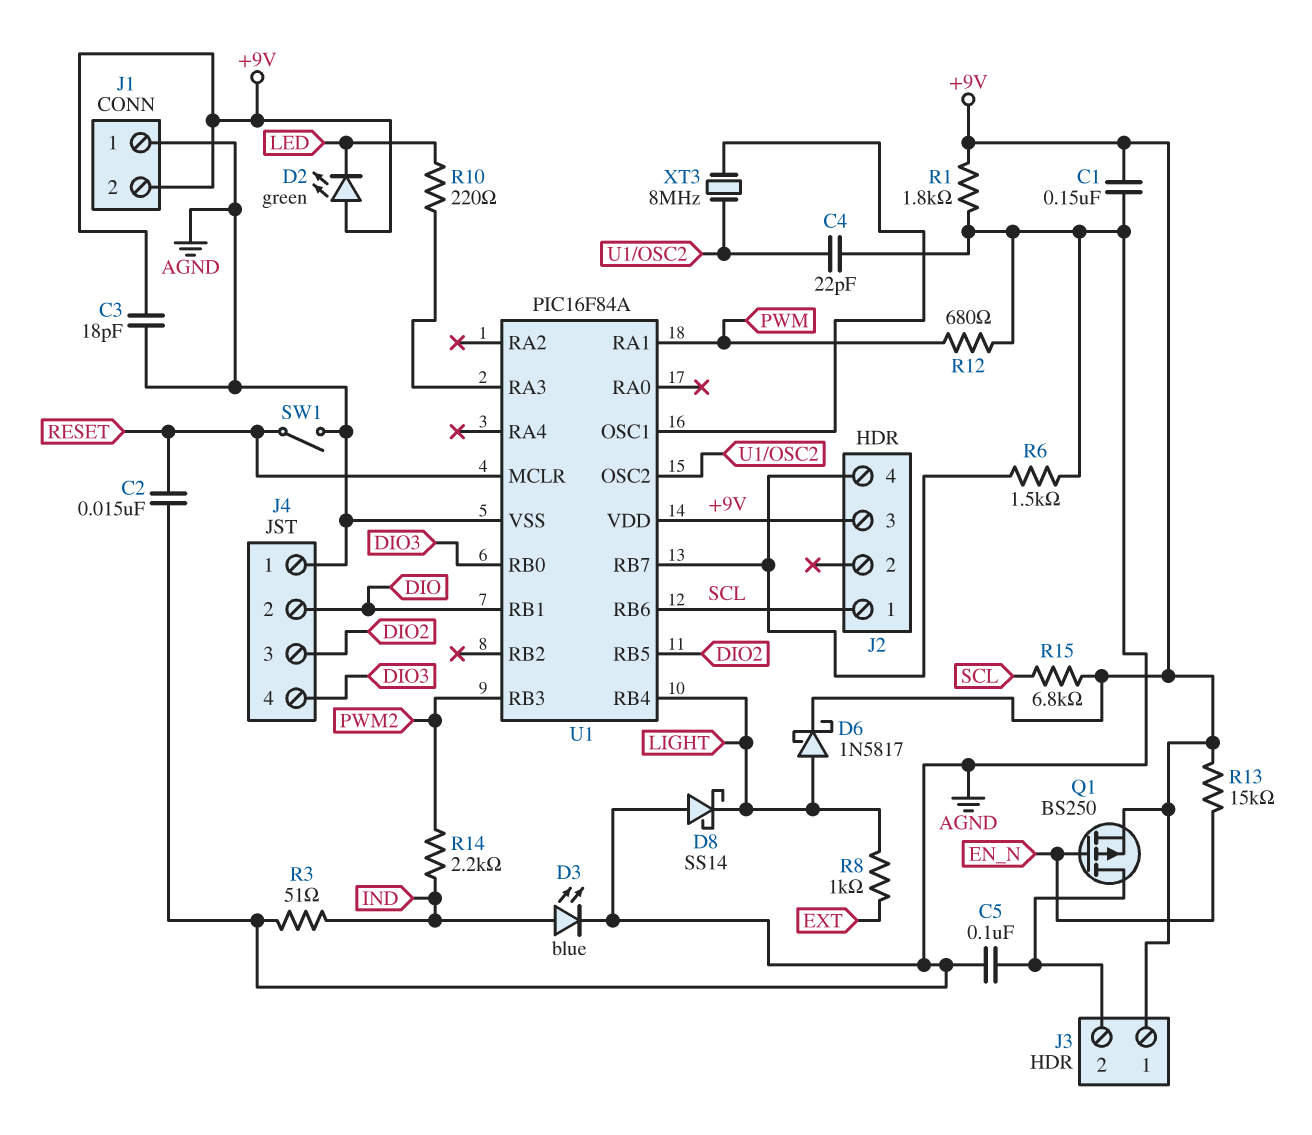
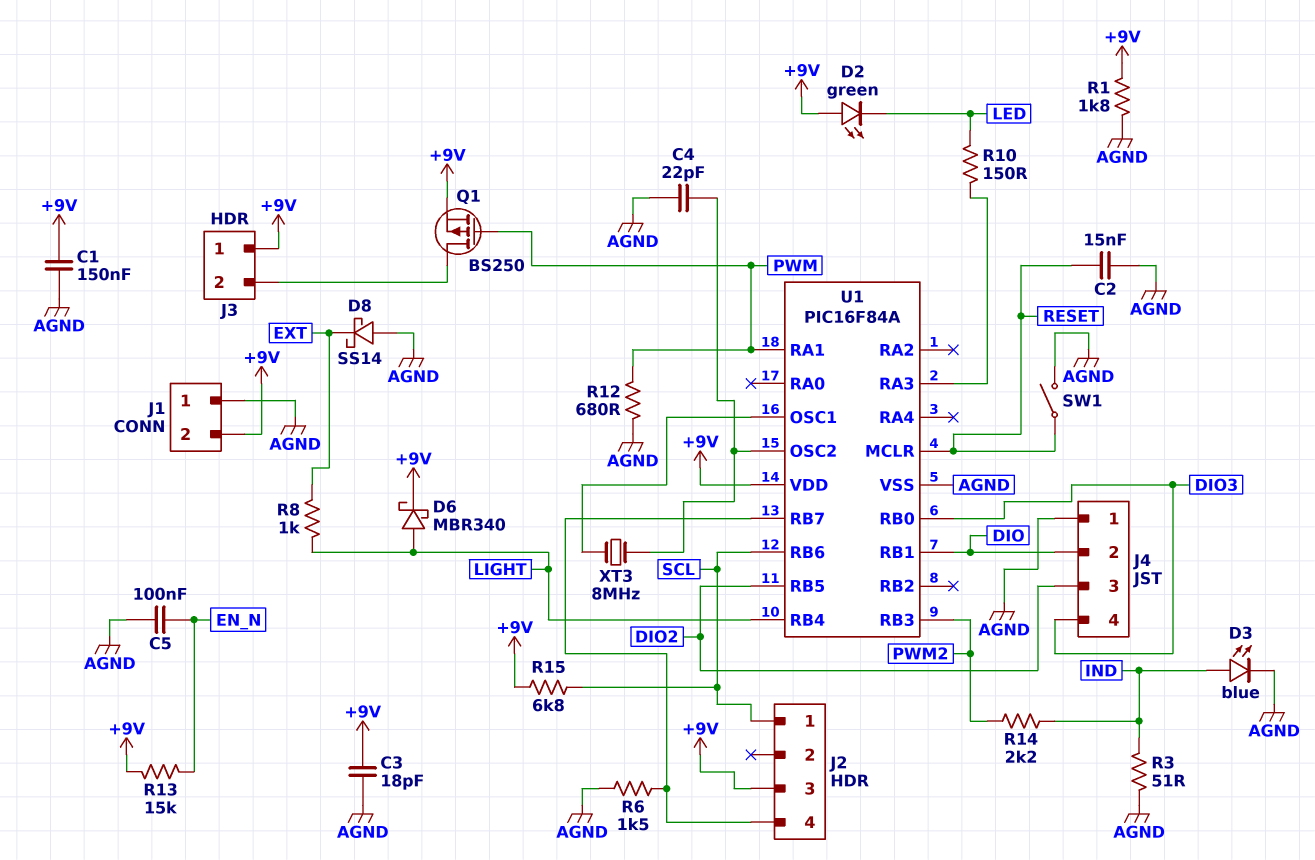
C5: 100nF (AGND, J3/2) -> 100nF (AGND, EN_N)
D6: schottky 1N5817 (A LIGHT, K +9V) -> schottky MBR340 (A LIGHT, K +9V)
D8: schottky SS14 (A AGND, K LIGHT) -> schottky SS14 (A AGND, K EXT)
Q1: PMOS BS250 (G EN_N, D J3/2, S +9V) -> PMOS BS250 (G PWM, D J3/2, S +9V)
R10: 220 (LED, U1/RA3) -> 150 (LED, U1/RA3)

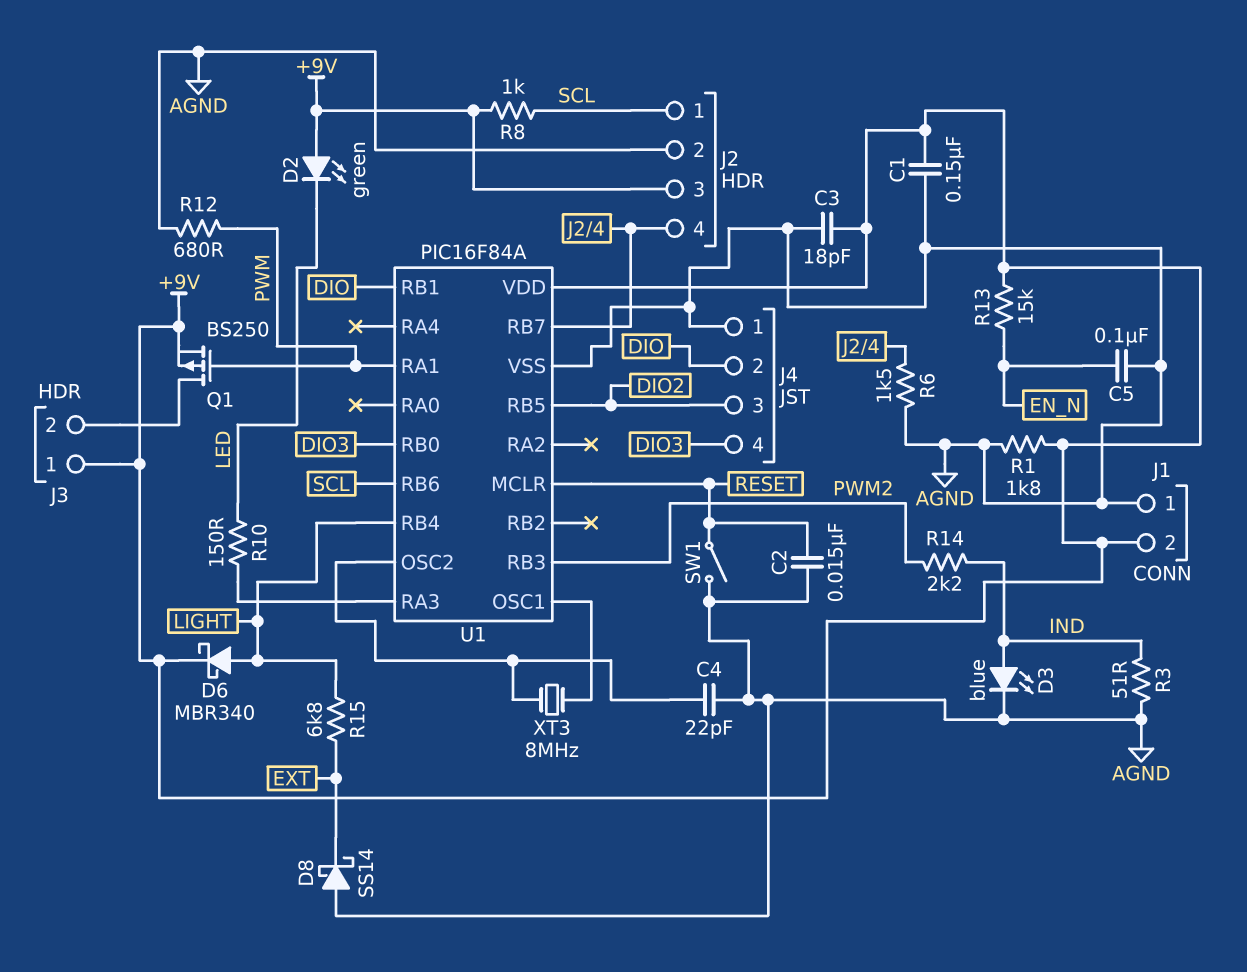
J2 pin 2: none -> AGND
R8: 1k (EXT, LIGHT) -> 1k (+9V, SCL)
R15: 6.8k (+9V, SCL) -> 6.8k (EXT, LIGHT)

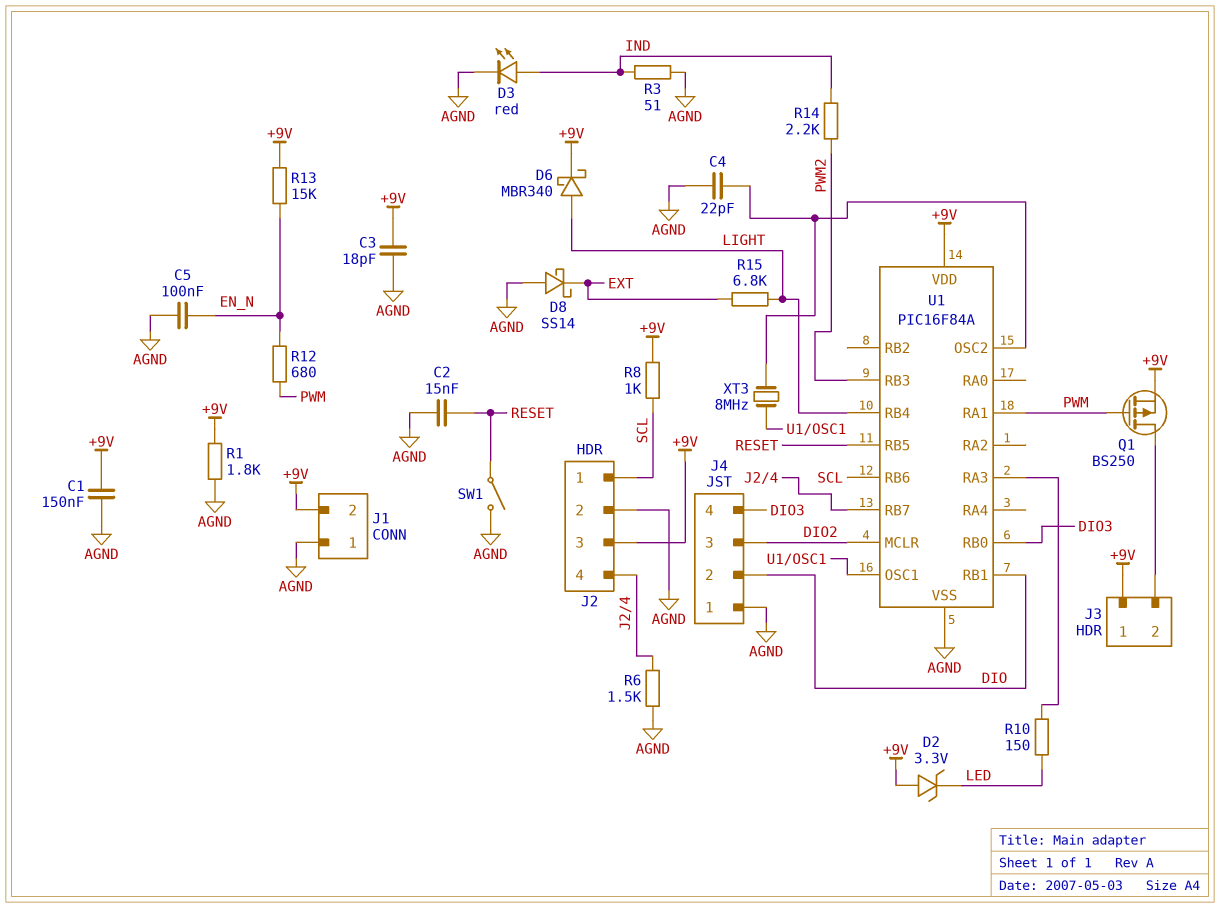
D2: LED green (A +9V, K LED) -> zener 3.3V (A +9V, K LED)
D3: LED blue (A IND, K AGND) -> LED red (A IND, K AGND)
R12: 680 (AGND, PWM) -> 680 (EN_N, PWM)
U1 pin MCLR: RESET -> DIO2
U1 pin RB5: DIO2 -> RESET

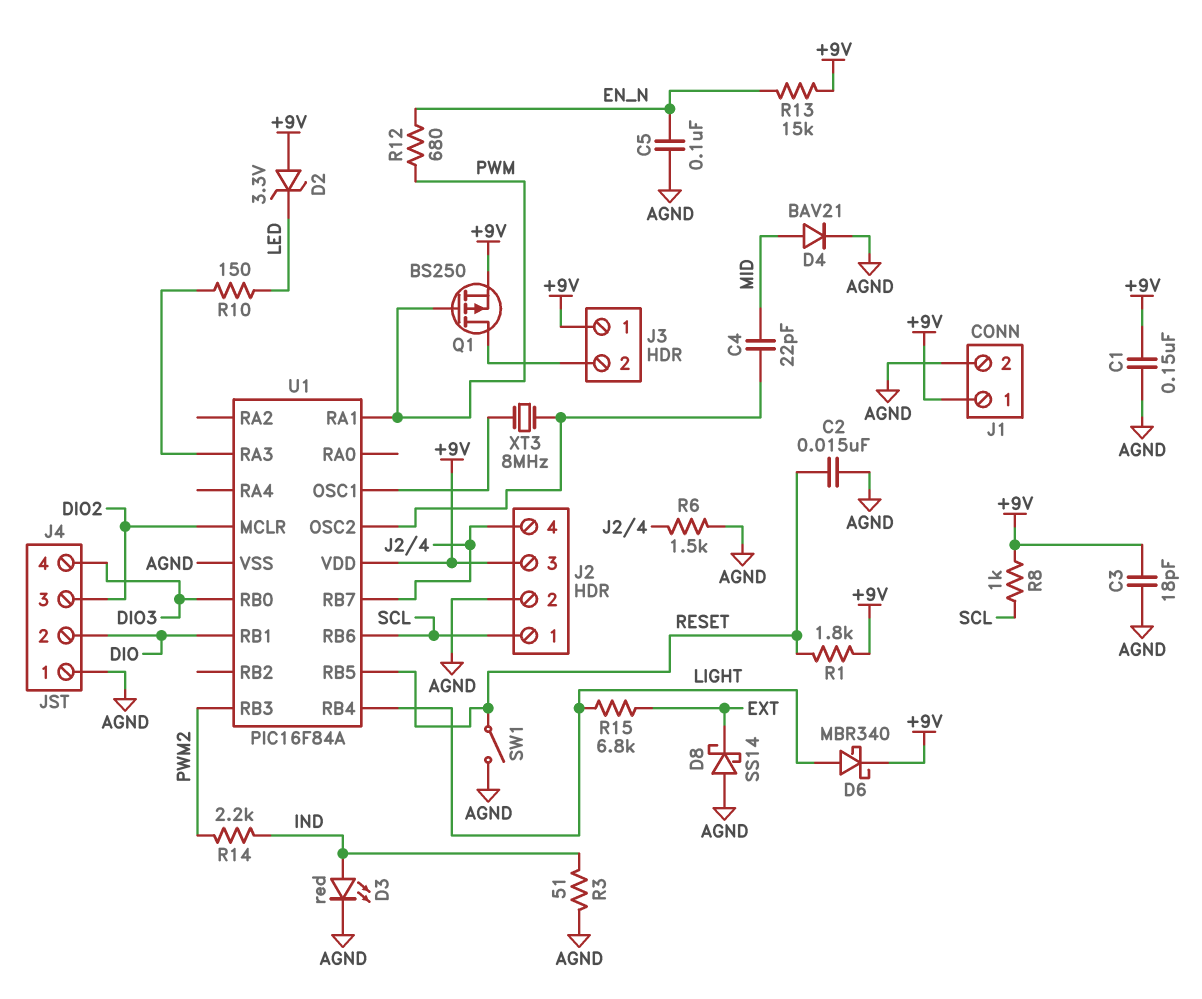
C4: 22pF (AGND, U1/OSC2) -> 22pF (MID, U1/OSC2)
D4: none -> diode BAV21 (A MID, K AGND)
J1 pin 1: AGND -> +9V
J1 pin 2: +9V -> AGND
R1: 1.8k (+9V, AGND) -> 1.8k (+9V, RESET)

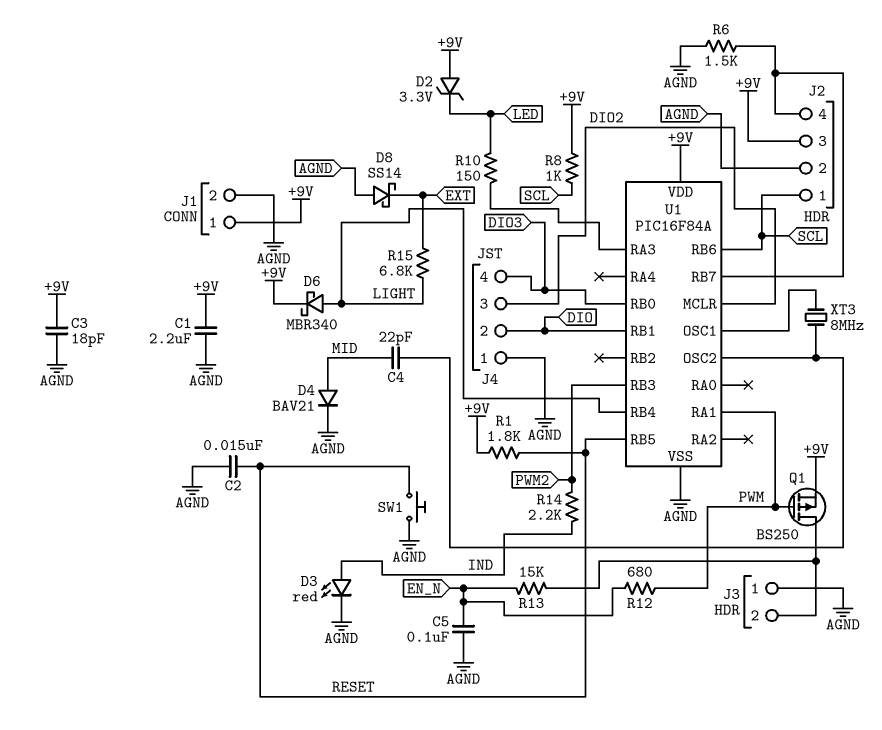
C1: 150nF (+9V, AGND) -> 2.2uF (+9V, AGND)
J3 pin 1: +9V -> AGND
R3: 51 (AGND, IND) -> none
R13: 15k (+9V, EN_N) -> 15k (EN_N, J3/2)
SW1: switch (AGND, RESET) -> button (AGND, RESET)

